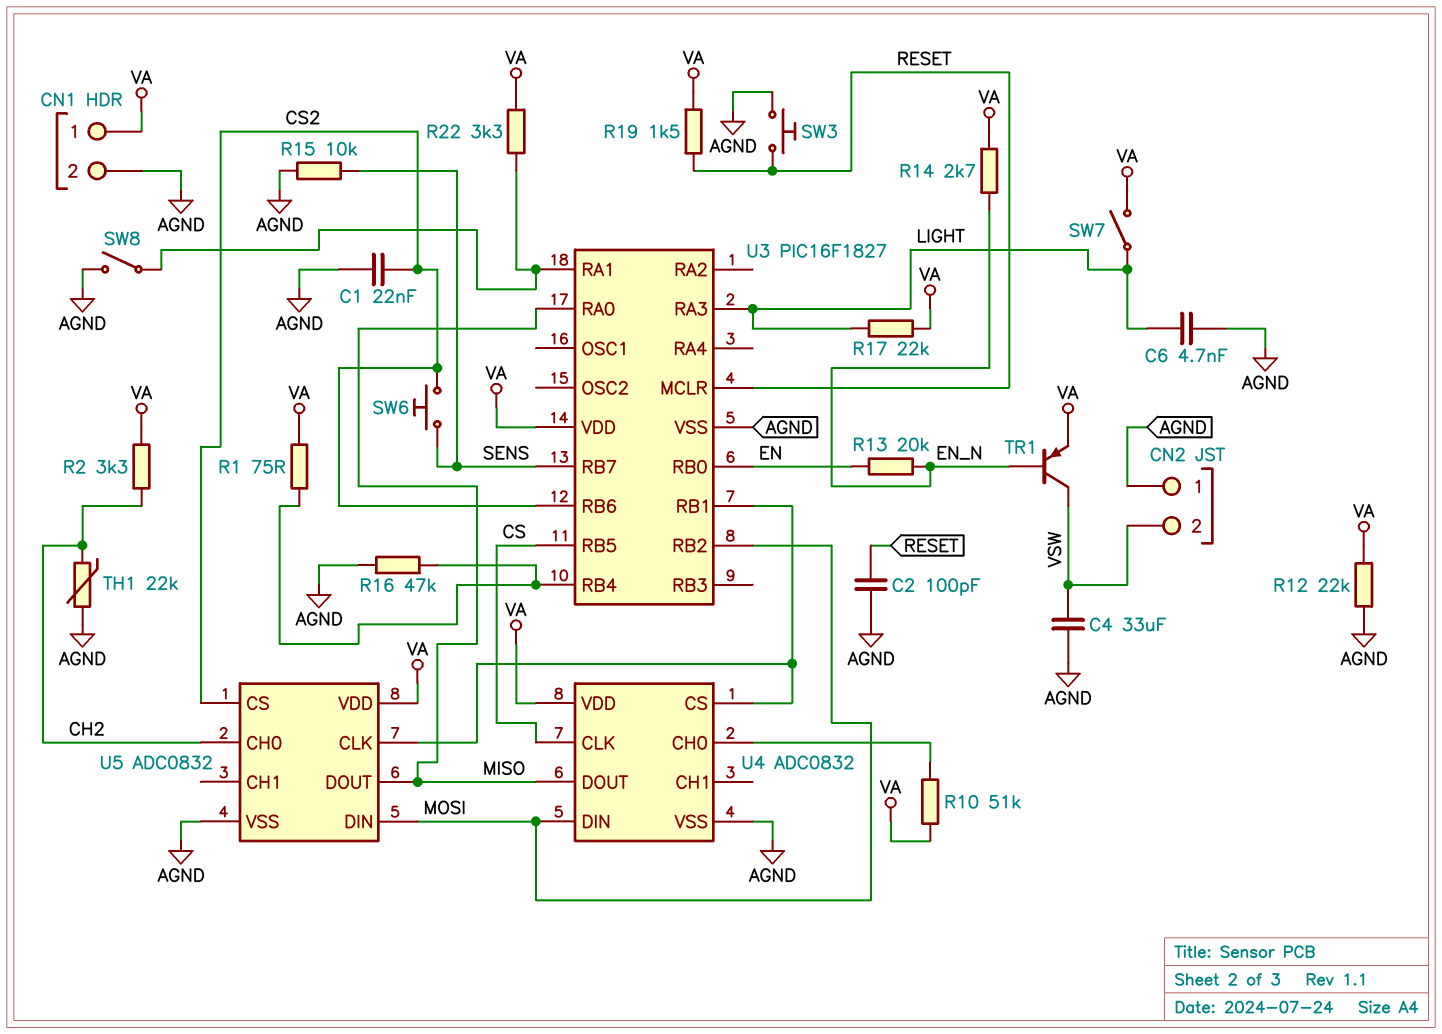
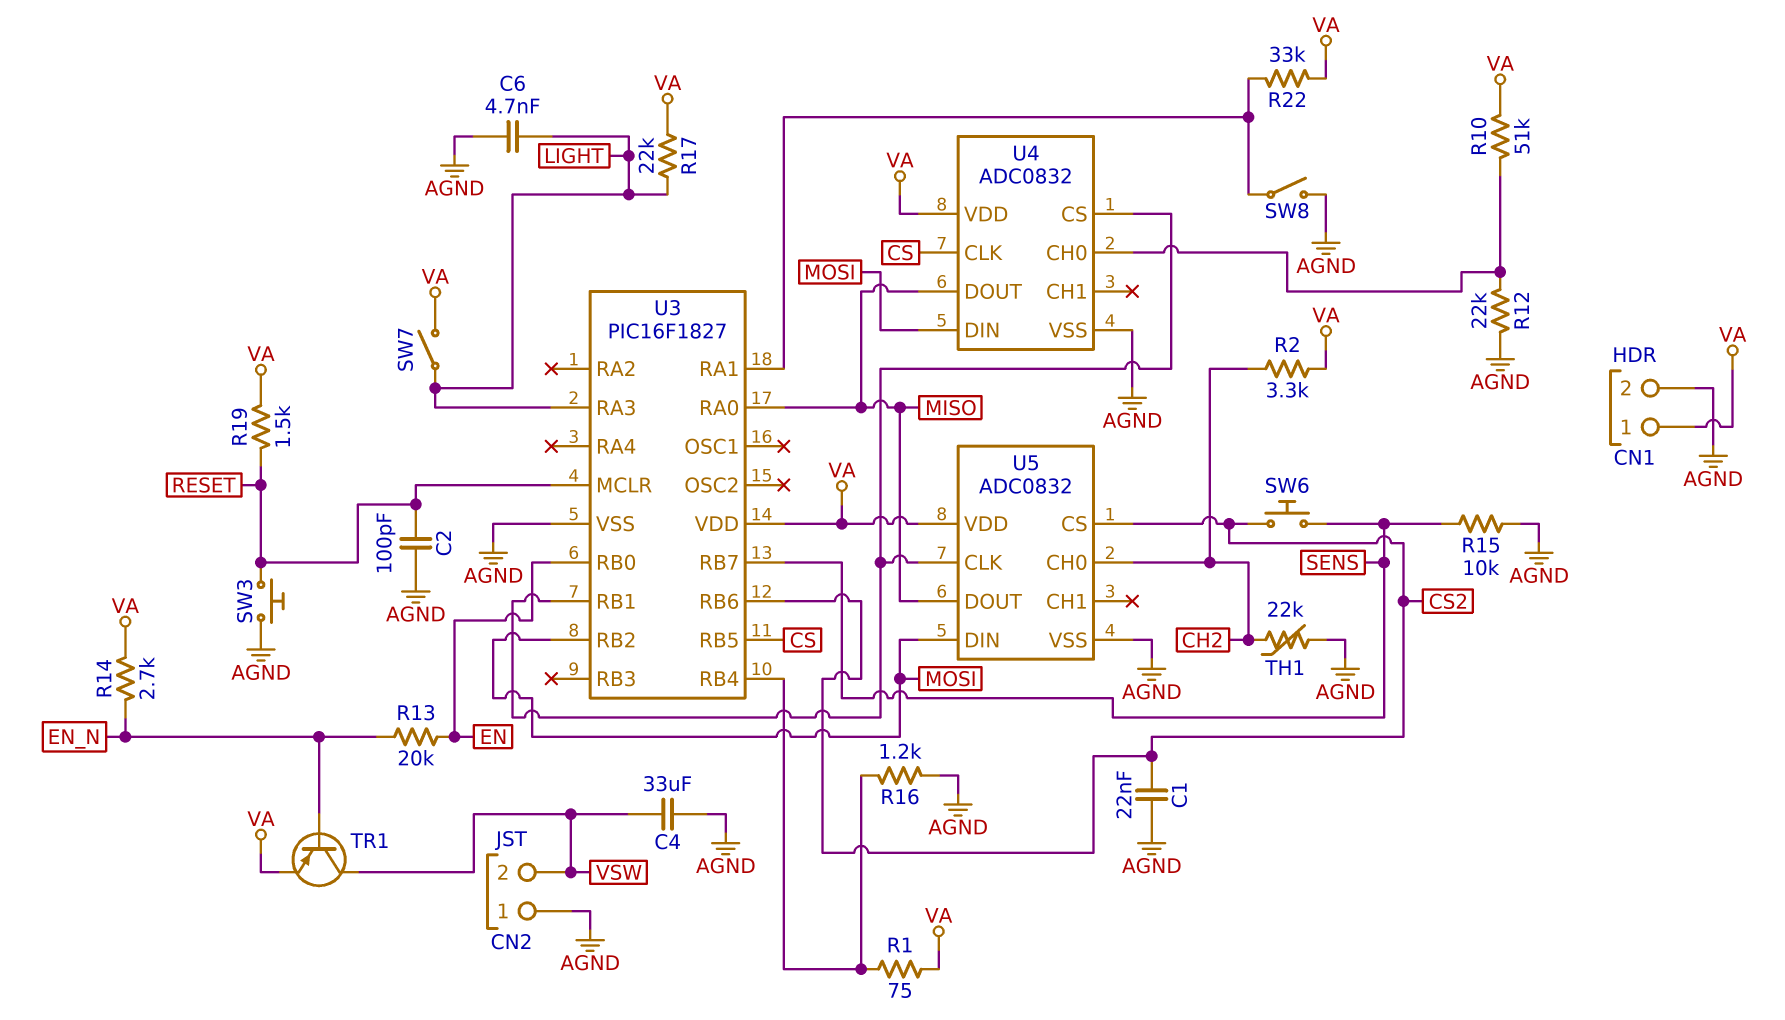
R12: 22k (AGND, VA) -> 22k (AGND, U4/CH0)
R16: 47k (AGND, U3/RB4) -> 1.2k (AGND, U3/RB4)
R22: 3.3k (U3/RA1, VA) -> 33k (U3/RA1, VA)

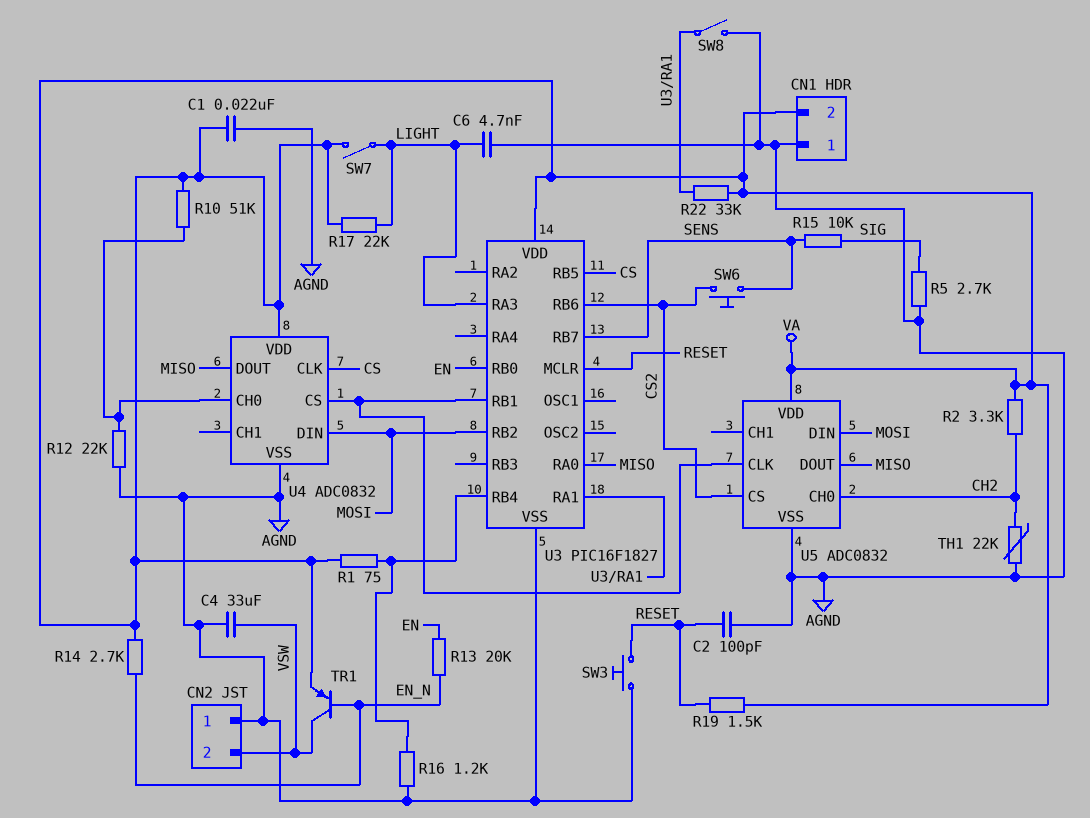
C1: 22nF (AGND, CS2) -> 22nF (AGND, VA)
CN1 pin 1: VA -> AGND
CN1 pin 2: AGND -> VA
R5: none -> 2.7k (AGND, SIG)
R15: 10k (AGND, SENS) -> 10k (SENS, SIG)

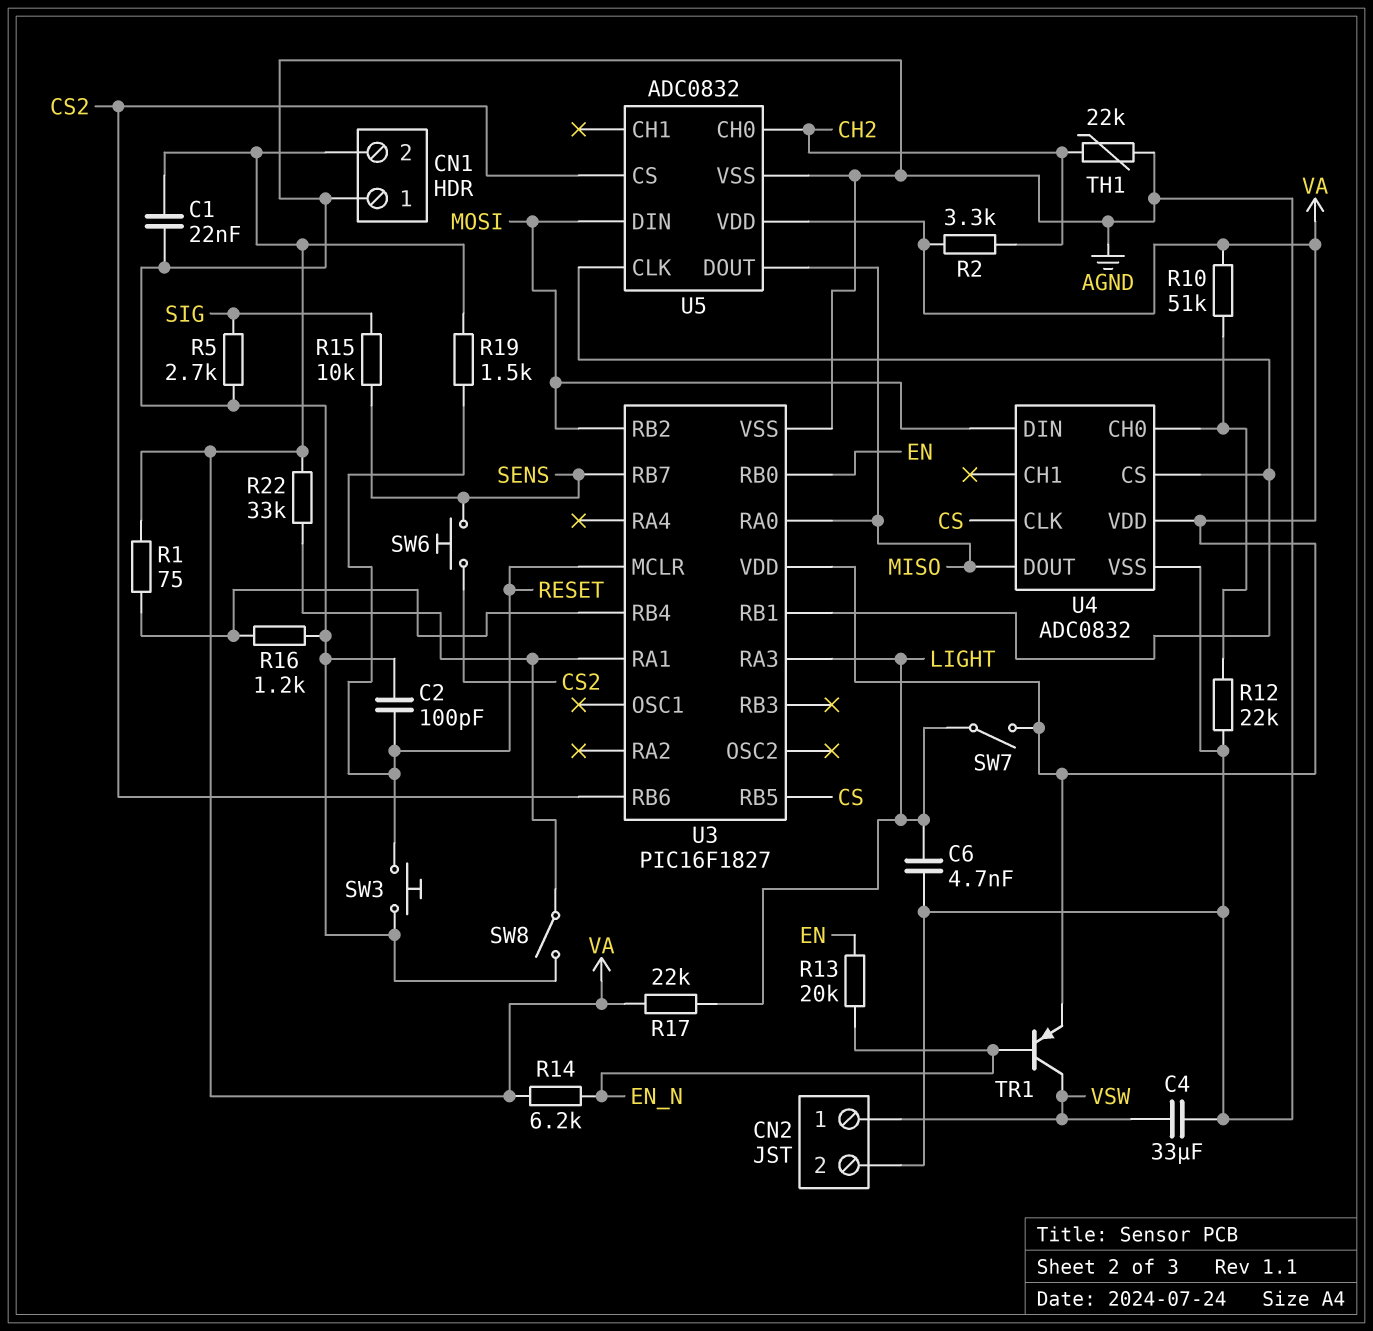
CN2 pin 1: AGND -> VSW
CN2 pin 2: VSW -> AGND
R14: 2.7k (EN_N, VA) -> 6.2k (EN_N, VA)

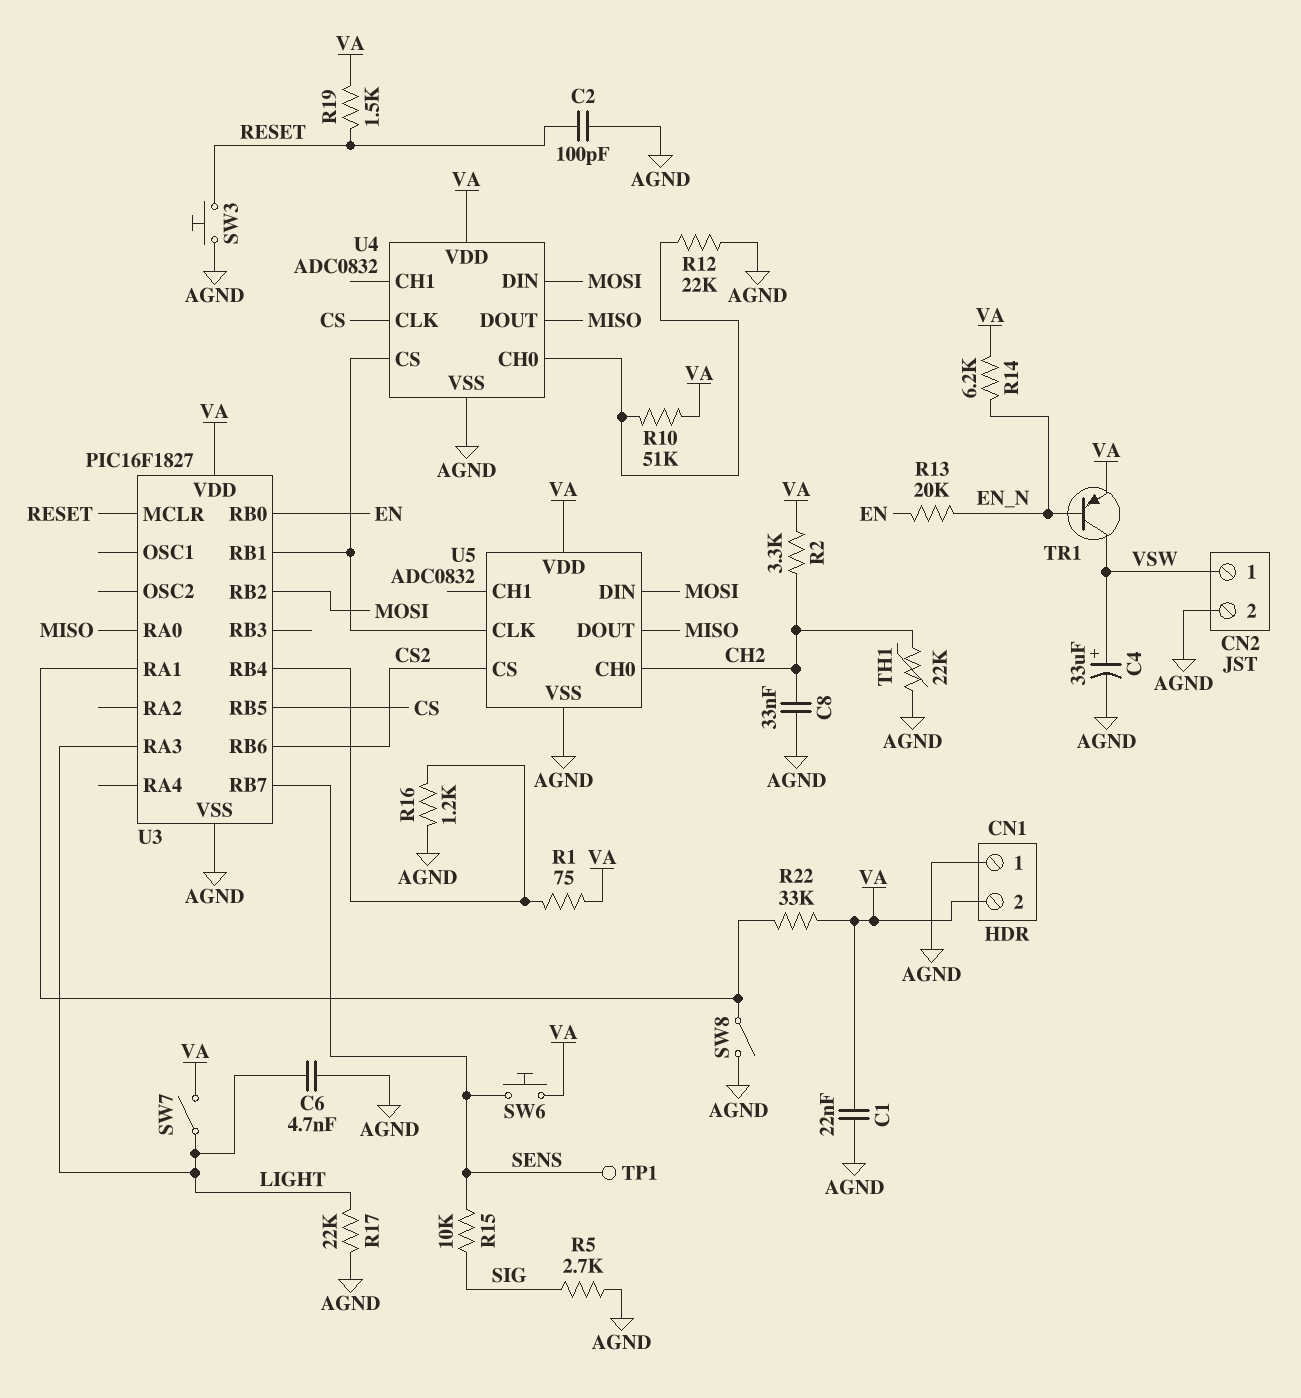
C4: 33uF (AGND, VSW) -> 33uF (plus VSW, minus AGND)
C8: none -> 33nF (AGND, CH2)
R17: 22k (LIGHT, VA) -> 22k (AGND, LIGHT)
SW6: button (CS2, SENS) -> button (SENS, VA)
TP1: none -> test point (SENS)

